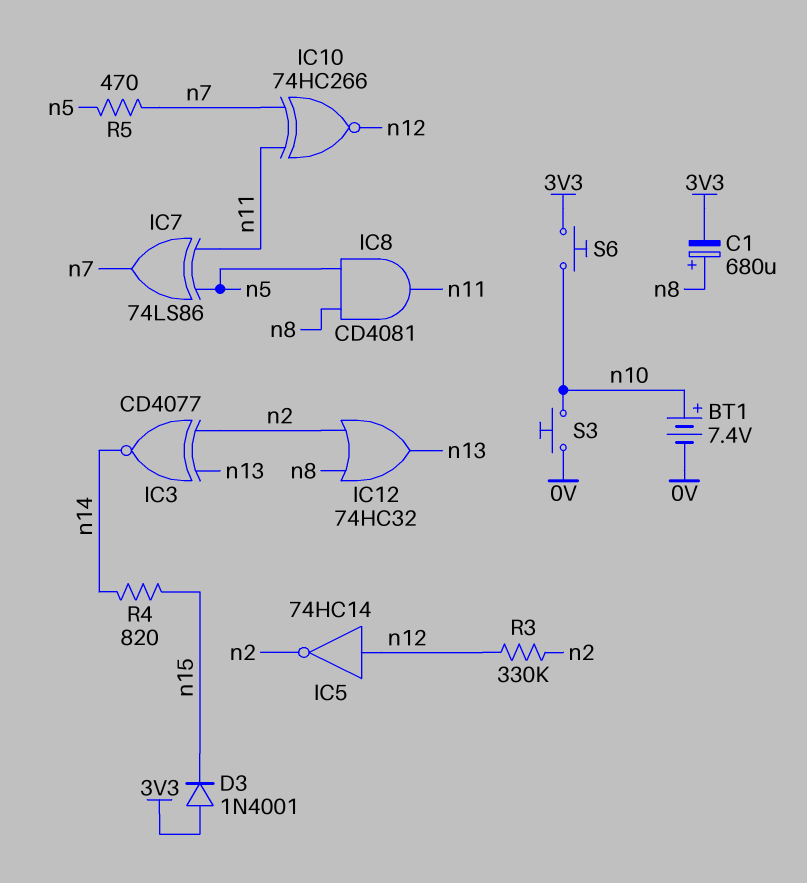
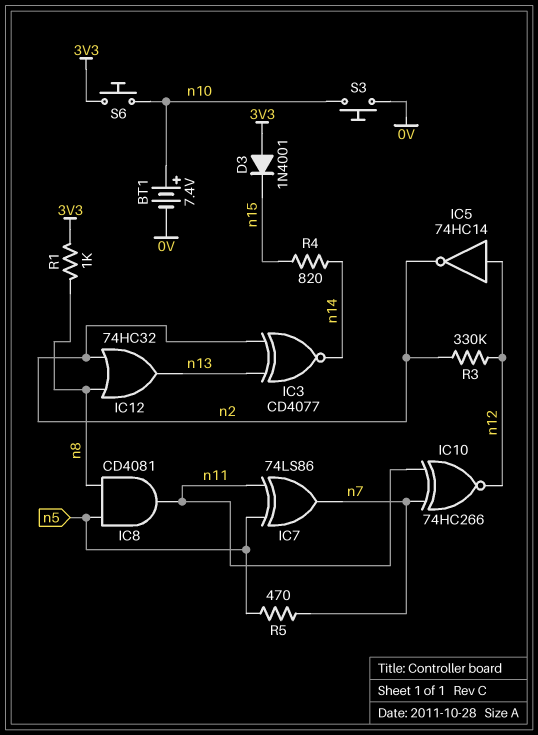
C1: 680uF (plus n8, minus 3V3) -> none
R1: none -> 1k (3V3, n8)

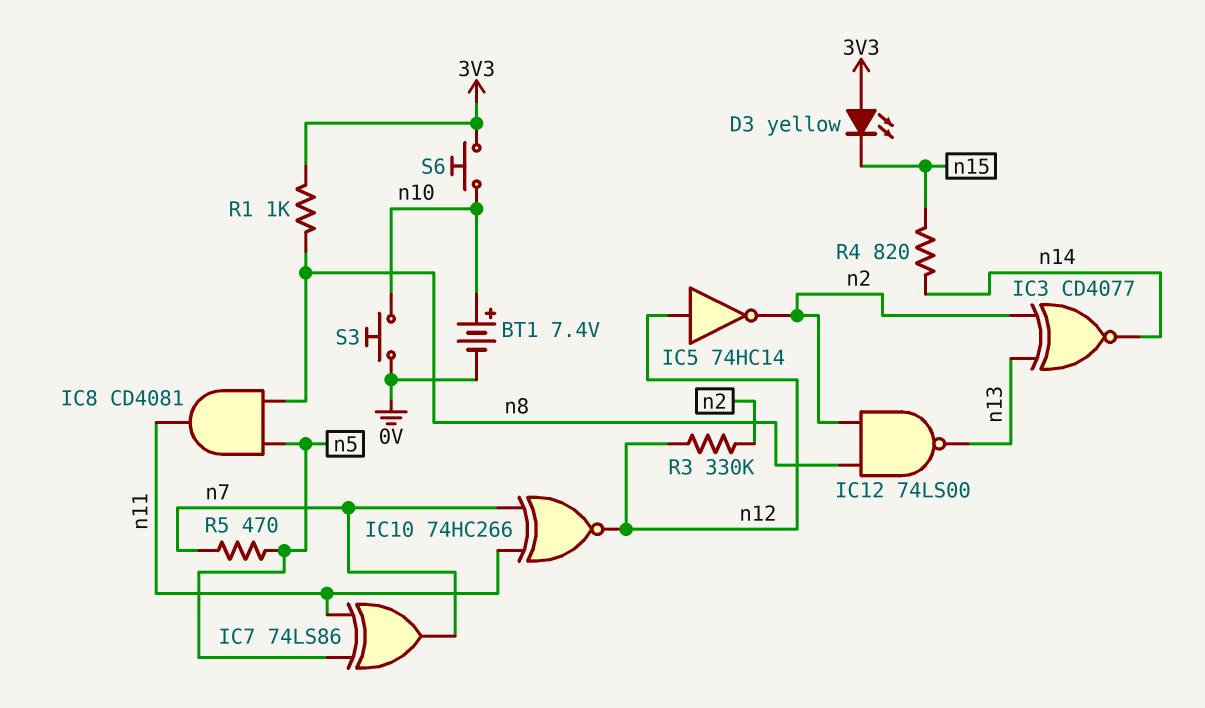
D3: diode 1N4001 (A 3V3, K n15) -> LED yellow (A 3V3, K n15)
IC12: OR 74HC32 (in n2, in n8, out n13) -> NAND 74LS00 (in n2, in n8, out n13)

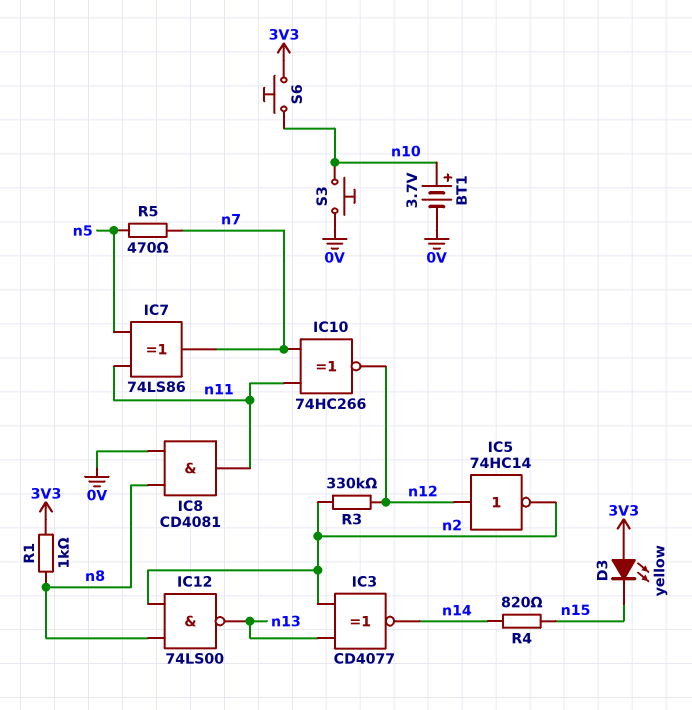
BT1: 7.4V (plus n10, minus 0V) -> 3.7V (plus n10, minus 0V)
IC8: AND CD4081 (in n5, in n8, out n11) -> AND CD4081 (in 0V, in n8, out n11)

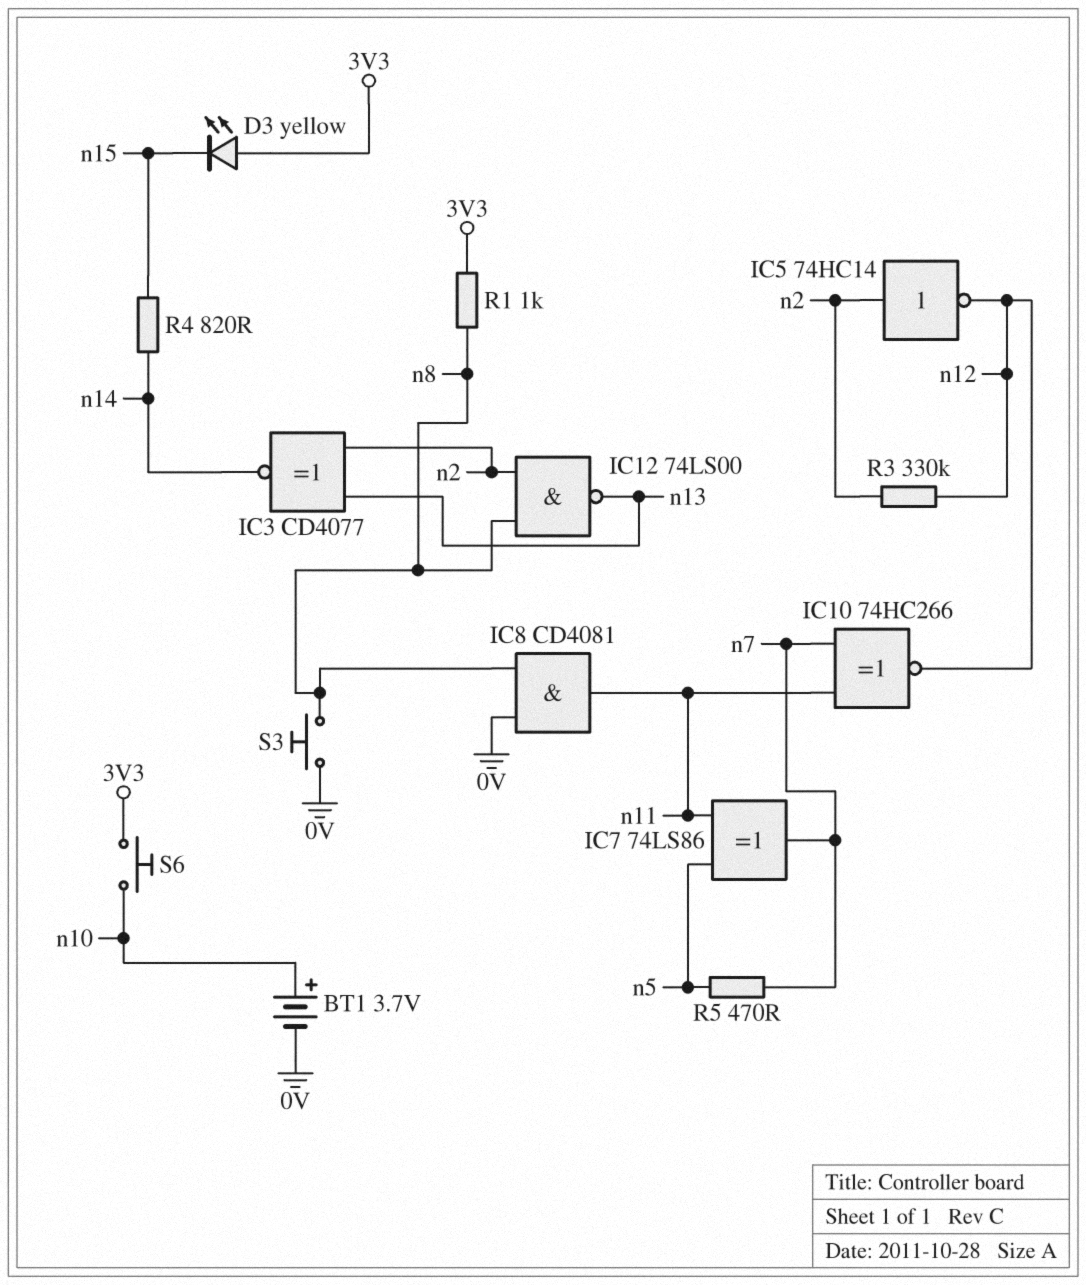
IC5: NOT 74HC14 (in n12, out n2) -> NOT 74HC14 (in n2, out n12)
S3: button (0V, n10) -> button (0V, n8)

